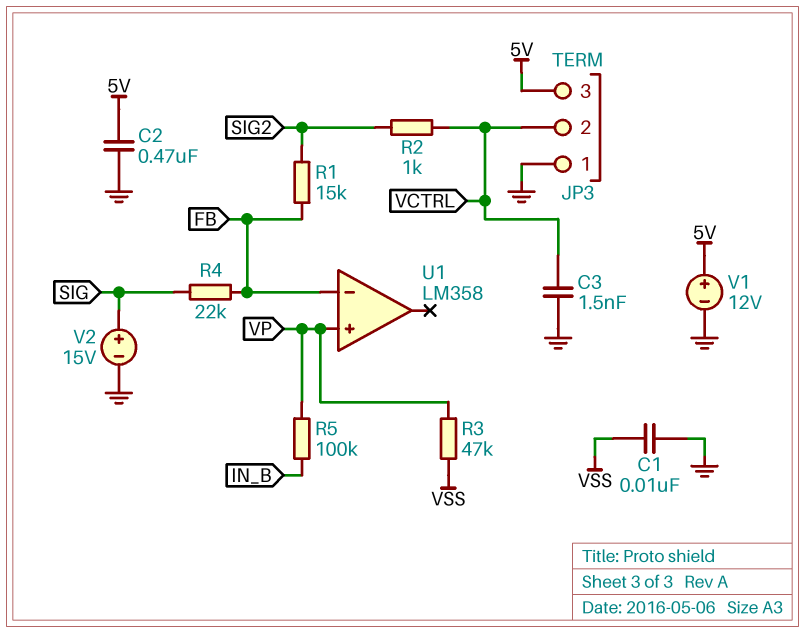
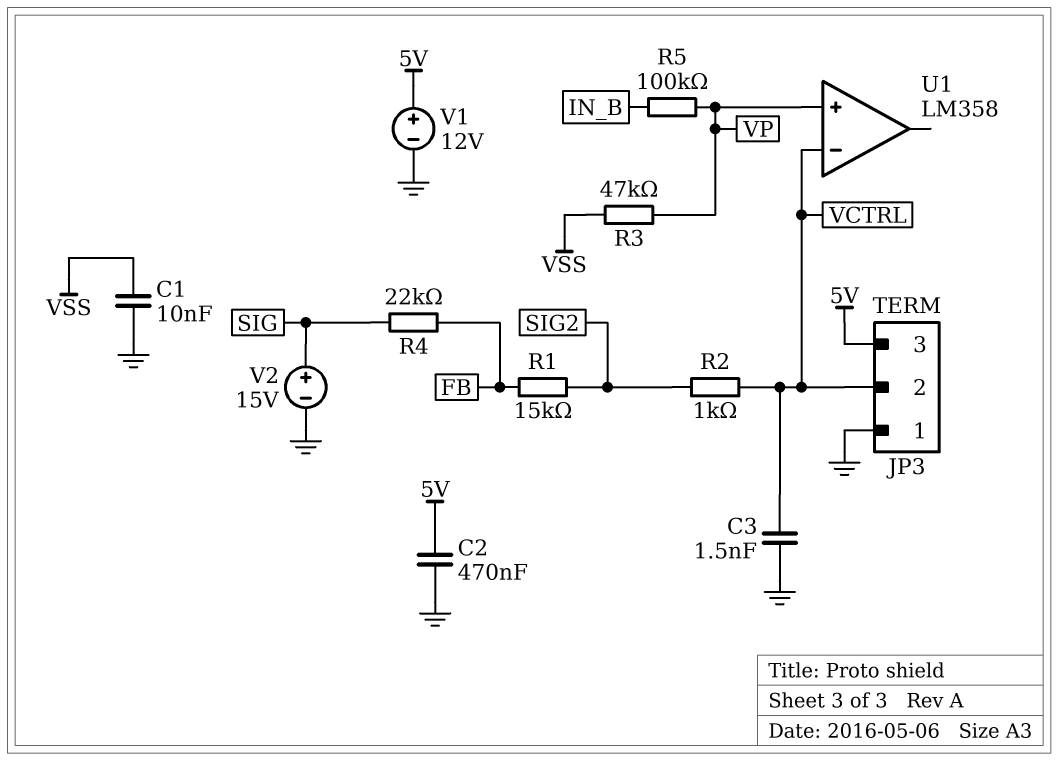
U1 pin in-: FB -> VCTRL

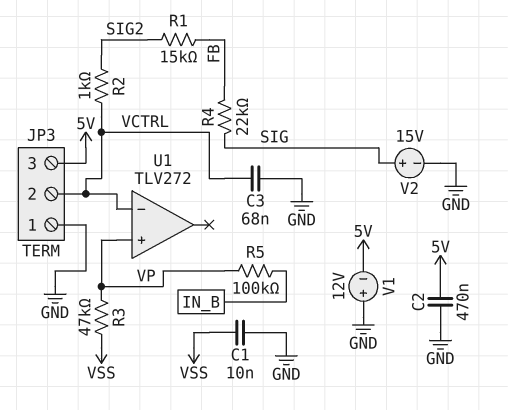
C3: 1.5nF (GND, VCTRL) -> 68nF (GND, VCTRL)
U1: LM358 -> TLV272
V1: 12V (plus 5V, minus GND) -> 12V (plus GND, minus 5V)

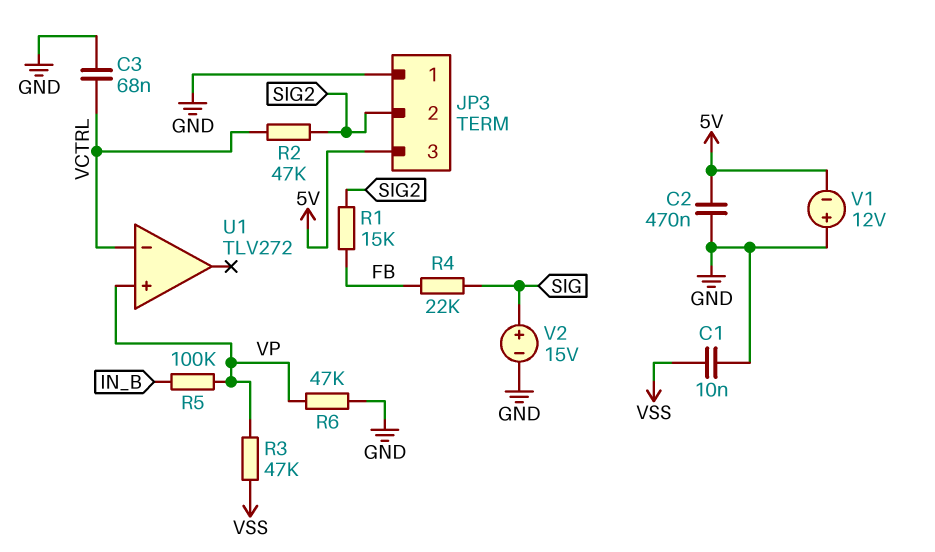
JP3 pin 2: VCTRL -> SIG2
R2: 1k (SIG2, VCTRL) -> 47k (SIG2, VCTRL)
R6: none -> 47k (GND, VP)

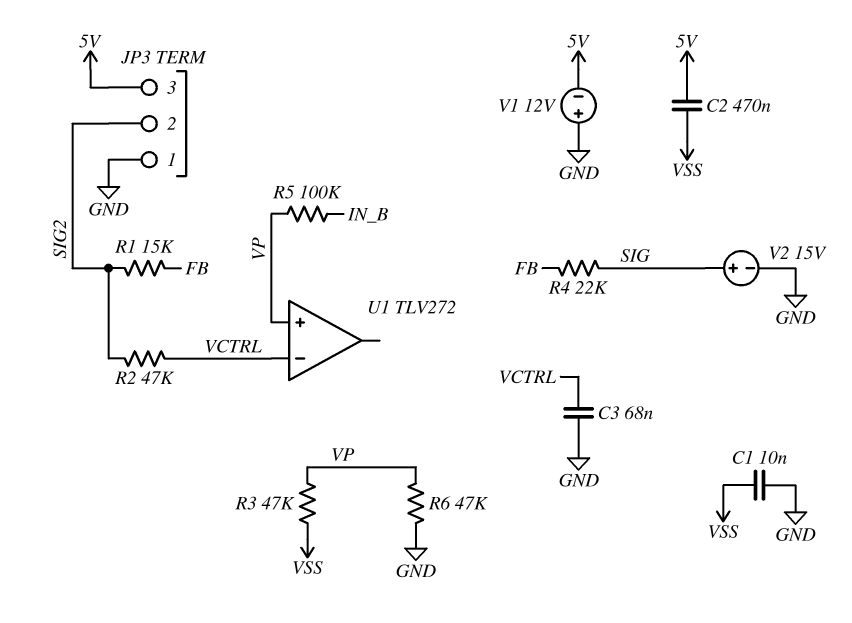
C2: 470nF (5V, GND) -> 470nF (5V, VSS)

